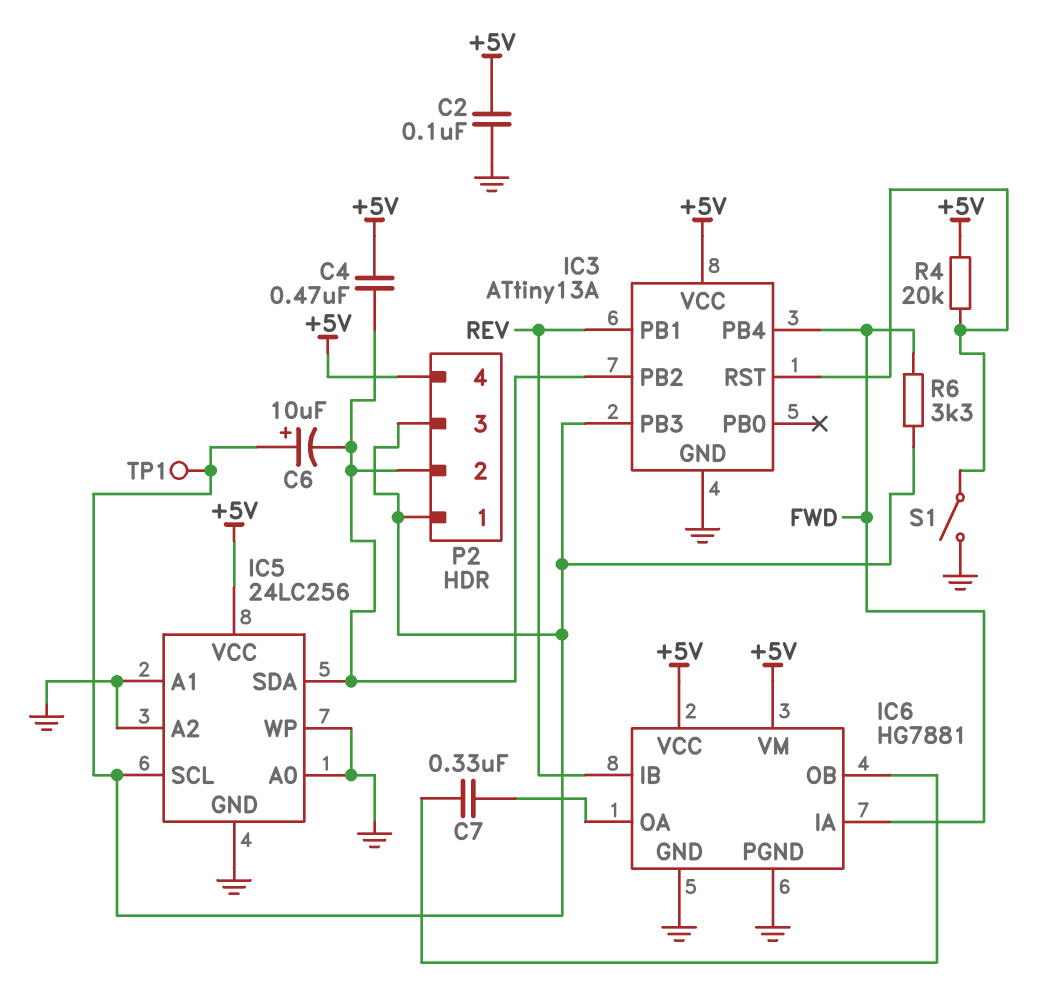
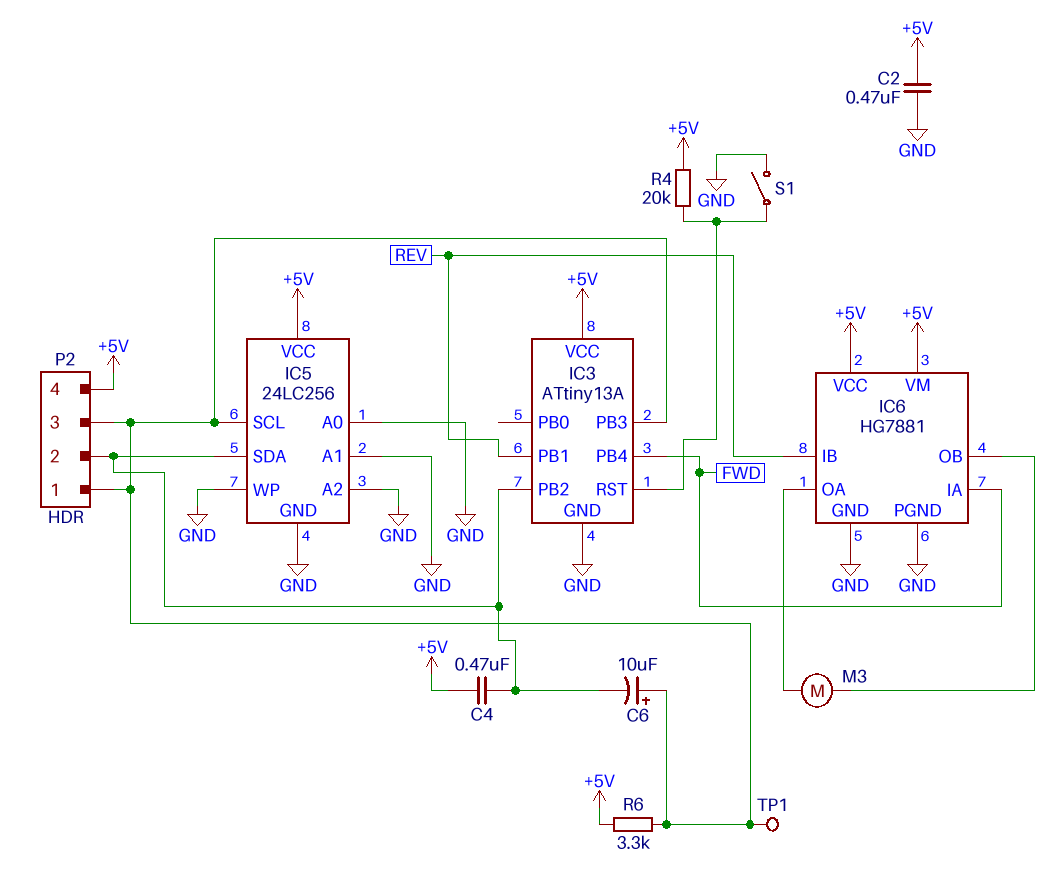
C2: 100nF (+5V, GND) -> 470nF (+5V, GND)
C7: 330nF (IC6/OA, IC6/OB) -> none
M3: none -> motor (IC6/OA, IC6/OB)
R6: 3.3k (FWD, IC3/PB3) -> 3.3k (+5V, IC3/PB3)

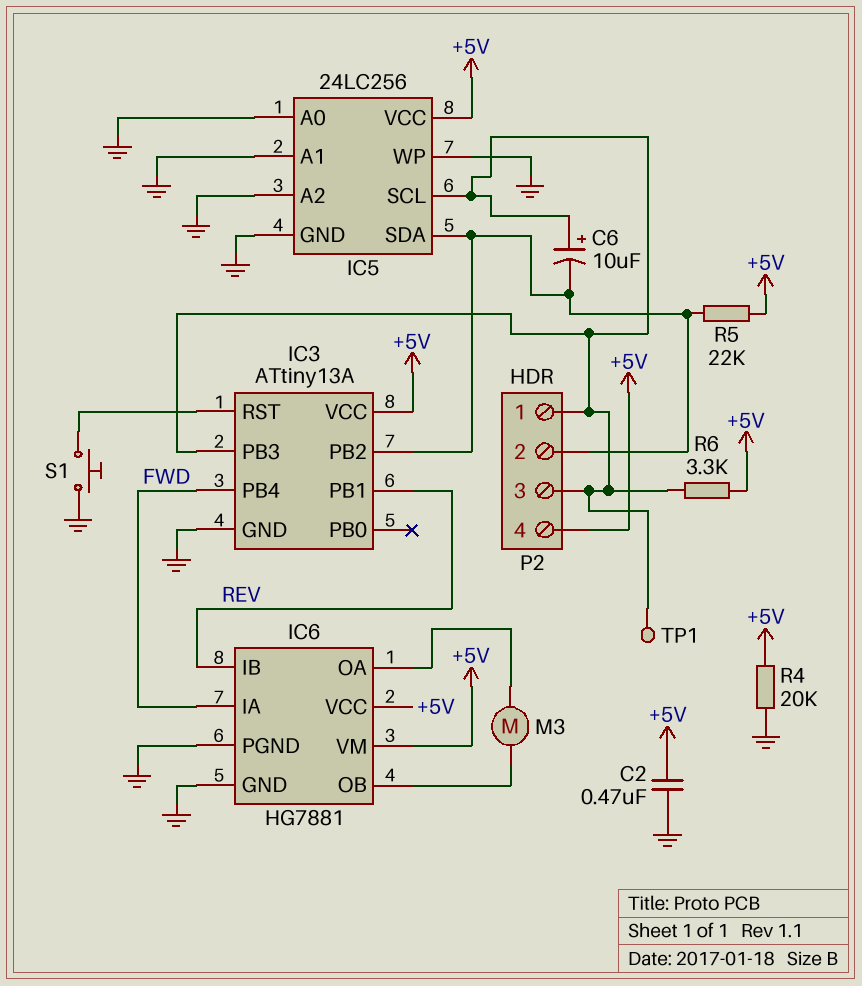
C4: 470nF (+5V, IC3/PB2) -> none
R4: 20k (+5V, IC3/RST) -> 20k (+5V, GND)
R5: none -> 22k (+5V, IC3/PB2)
S1: switch (GND, IC3/RST) -> button (GND, IC3/RST)

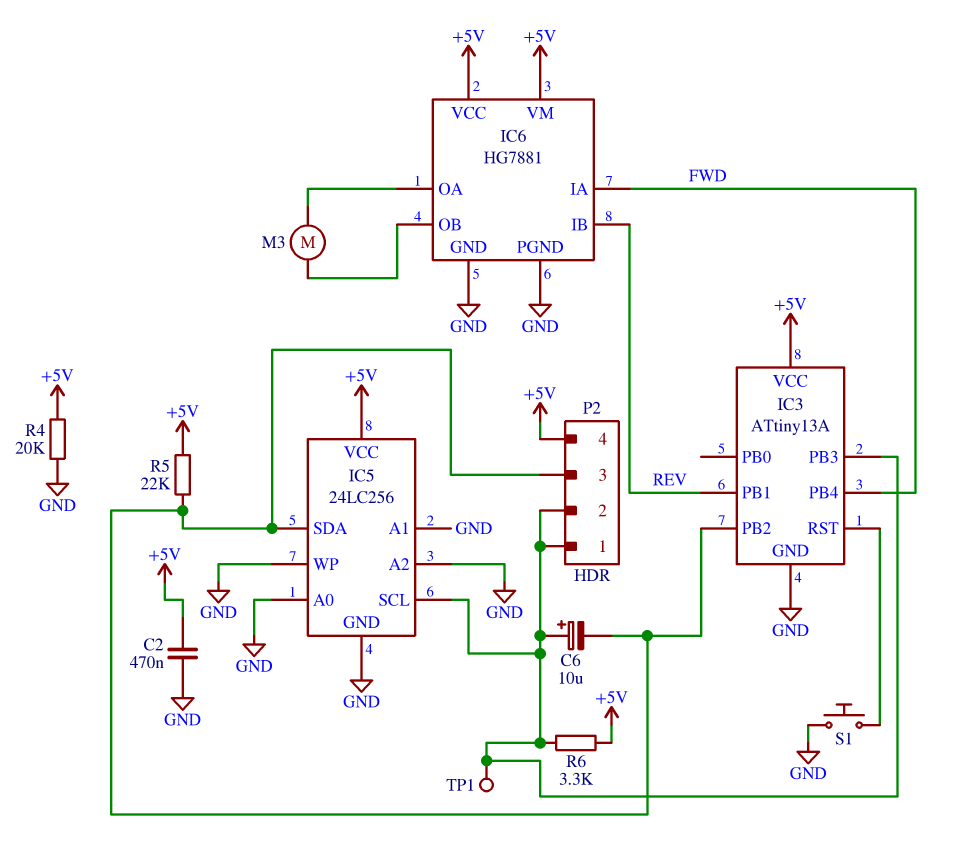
P2 pin 2: IC3/PB2 -> IC3/PB3
P2 pin 3: IC3/PB3 -> IC3/PB2

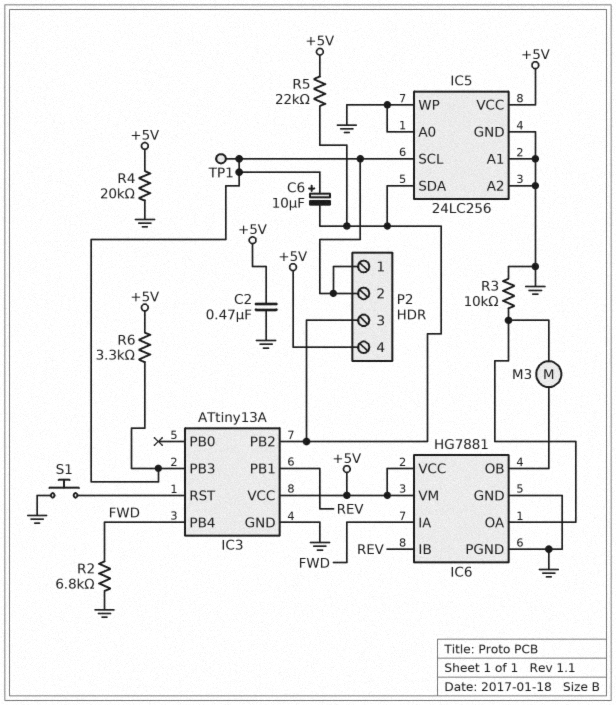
R2: none -> 6.8k (FWD, GND)
R3: none -> 10k (GND, IC6/OA)

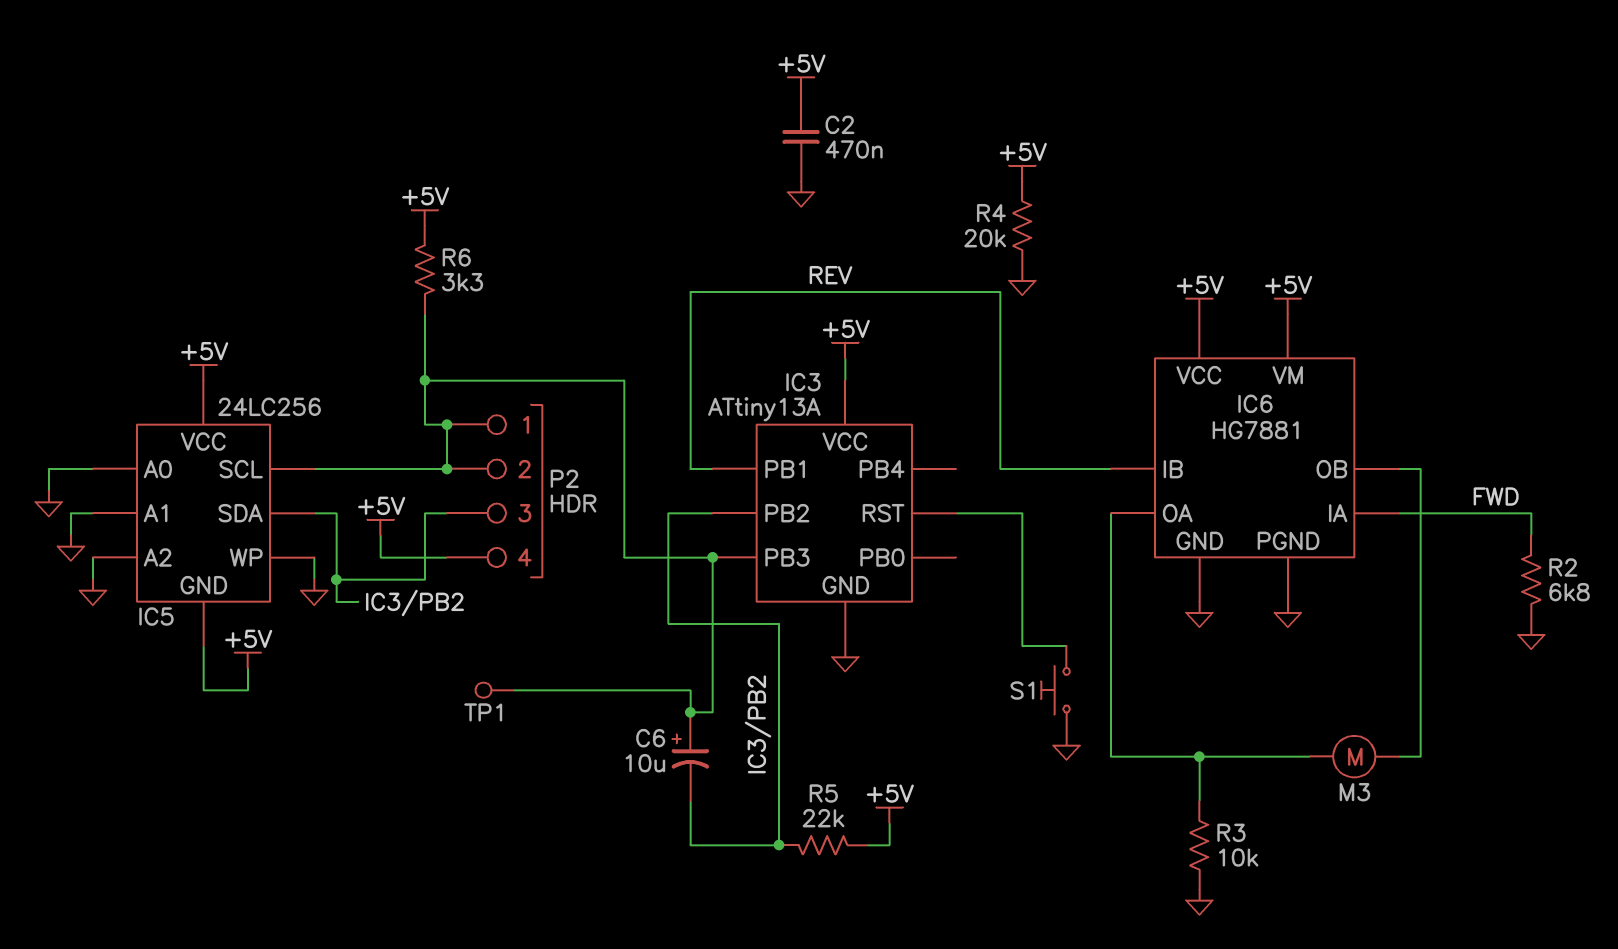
IC3 pin PB4: FWD -> none
IC5 pin GND: GND -> +5V

